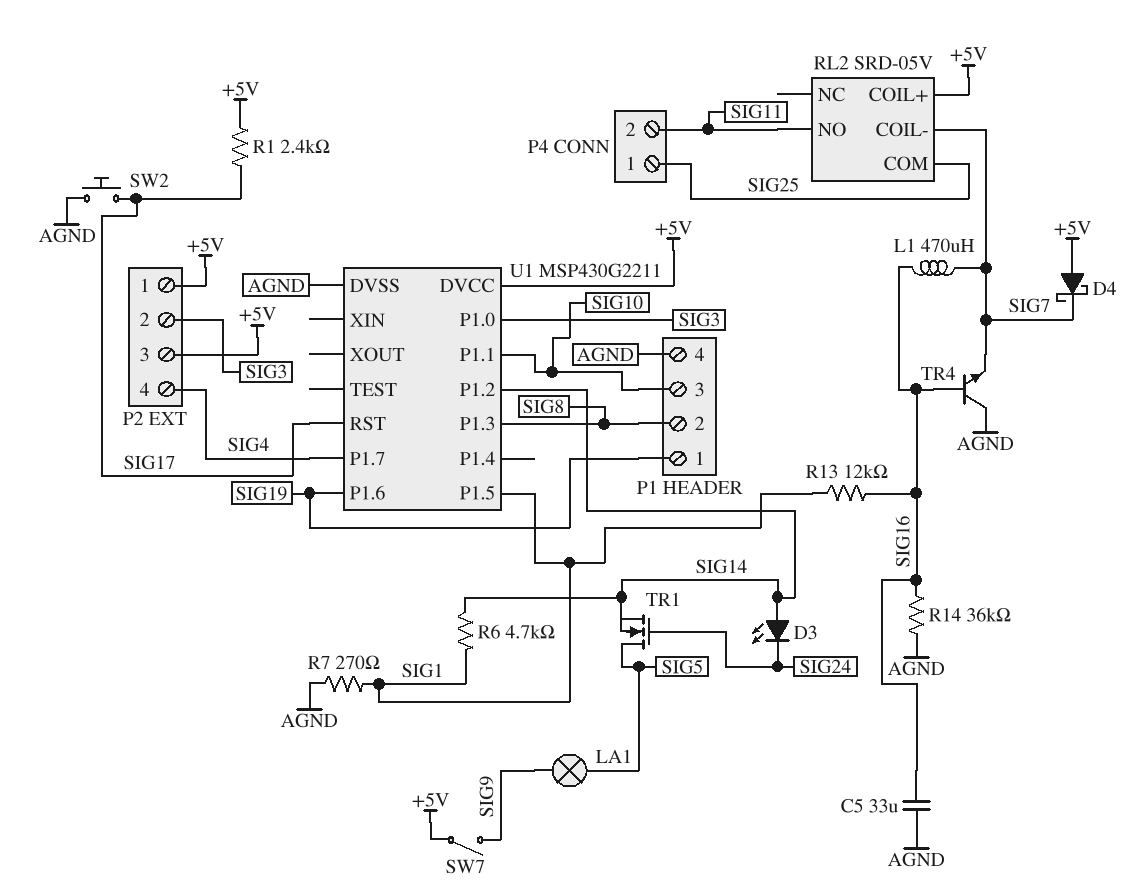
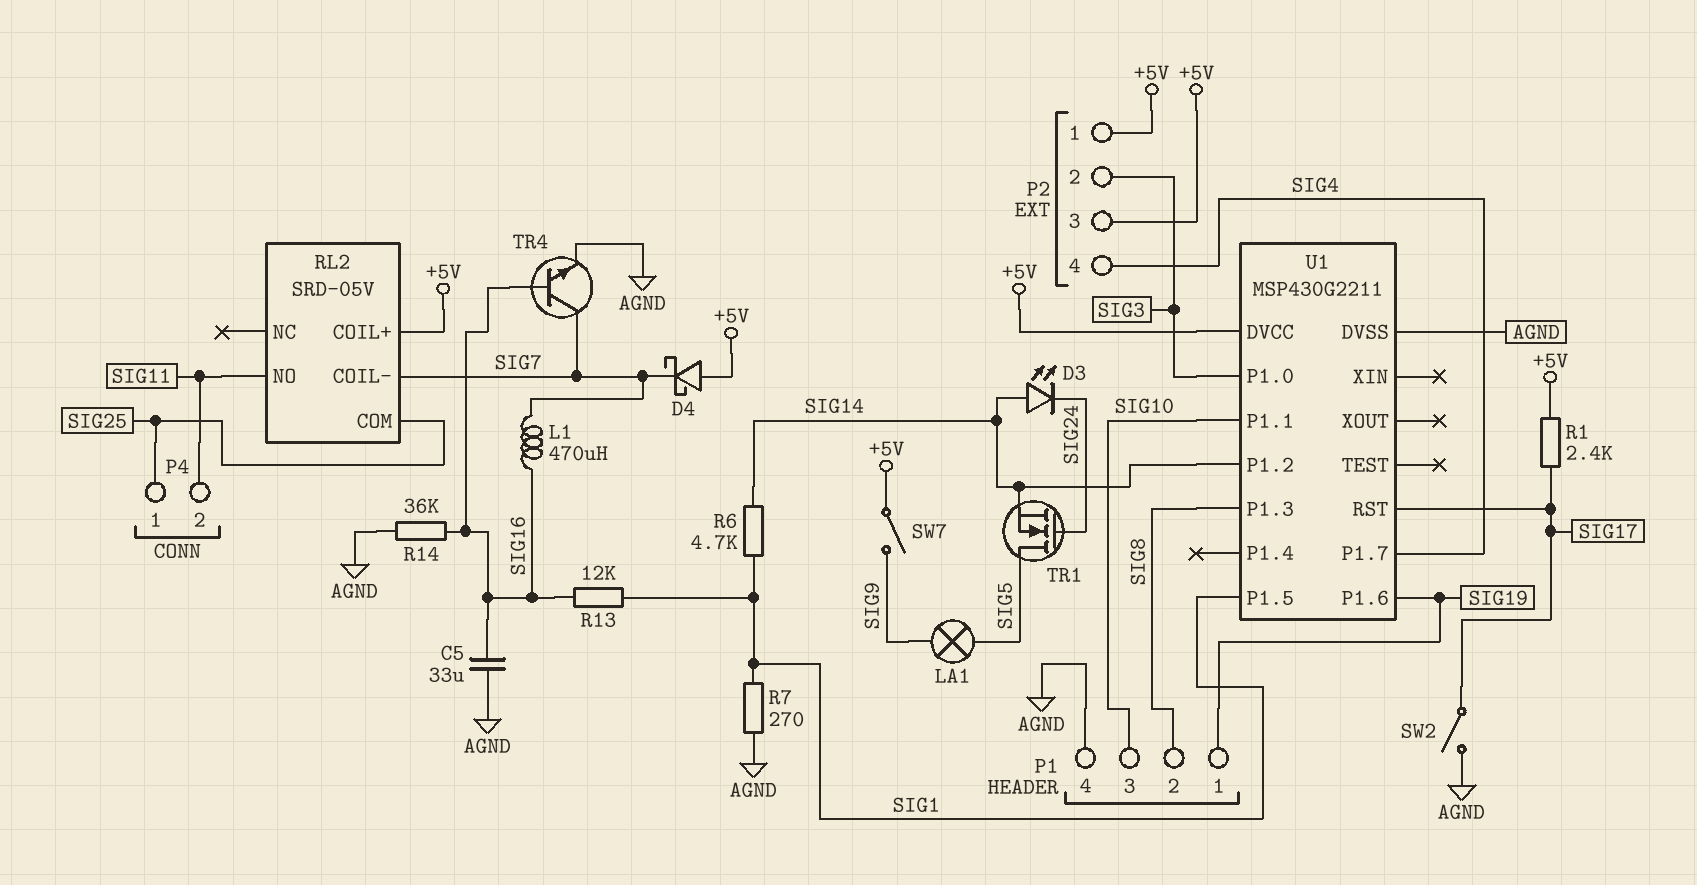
SW2: button (AGND, SIG17) -> switch (AGND, SIG17)
TR4: NPN (B SIG16, C AGND, E SIG7) -> NPN (B SIG16, C SIG7, E AGND)

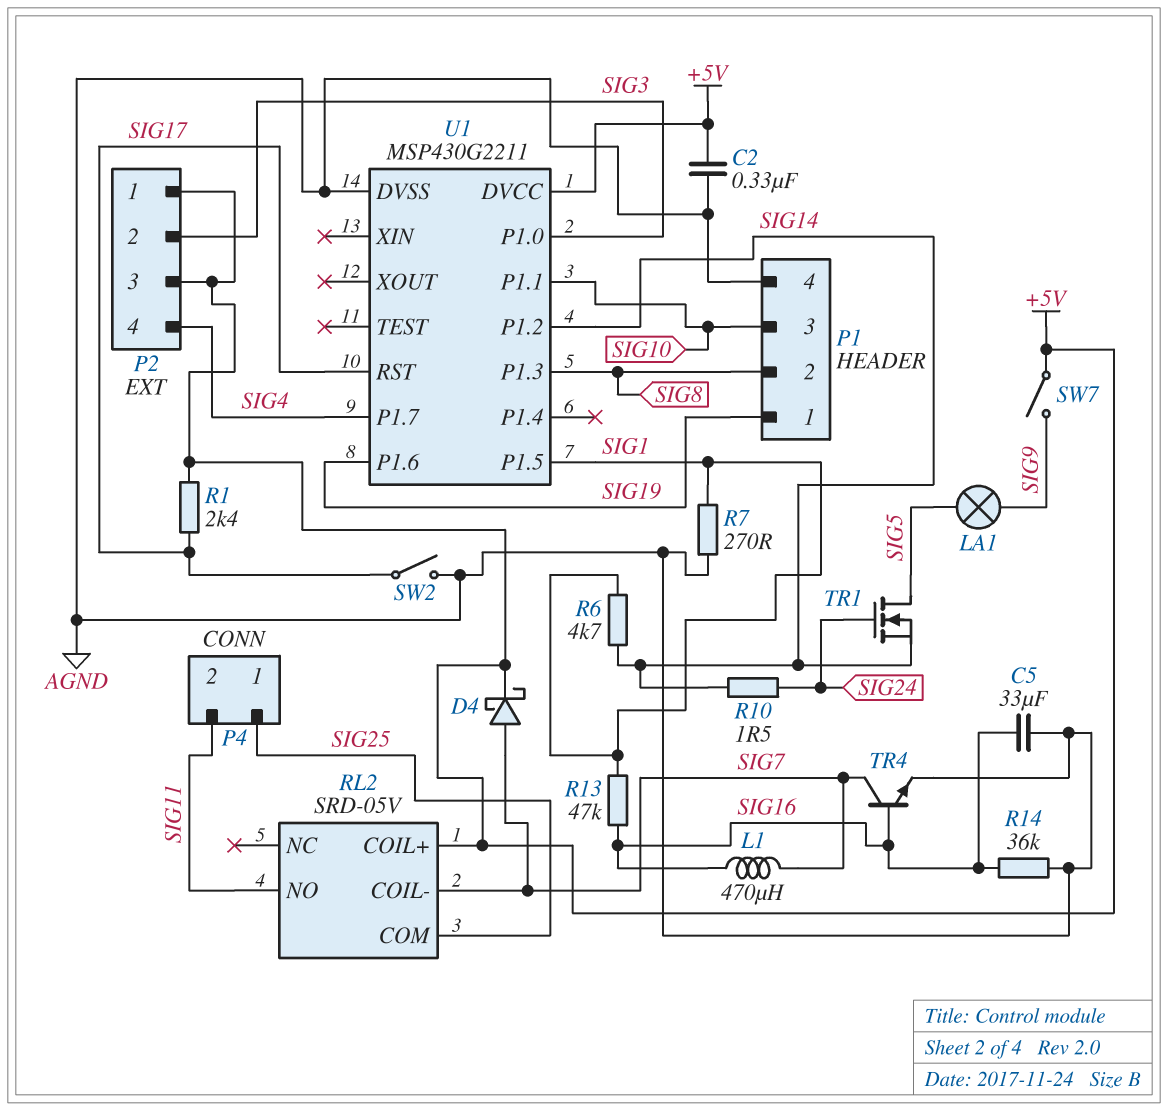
C2: none -> 330nF (+5V, AGND)
D3: LED (A SIG14, K SIG24) -> none
D4: schottky (A +5V, K SIG7) -> schottky (A SIG7, K +5V)
R10: none -> 1.5 (SIG14, SIG24)
R13: 12k (SIG1, SIG16) -> 47k (SIG1, SIG16)

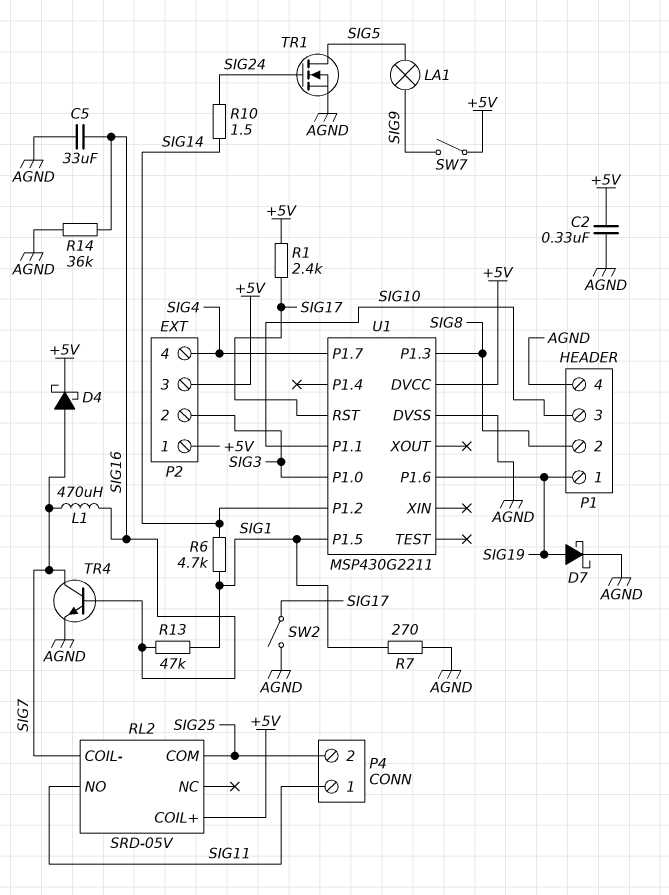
D7: none -> schottky (A SIG19, K AGND)
P4 pin 1: SIG25 -> SIG11
P4 pin 2: SIG11 -> SIG25
TR1: NMOS (G SIG24, D SIG5, S SIG14) -> NMOS (G SIG24, D SIG5, S AGND)

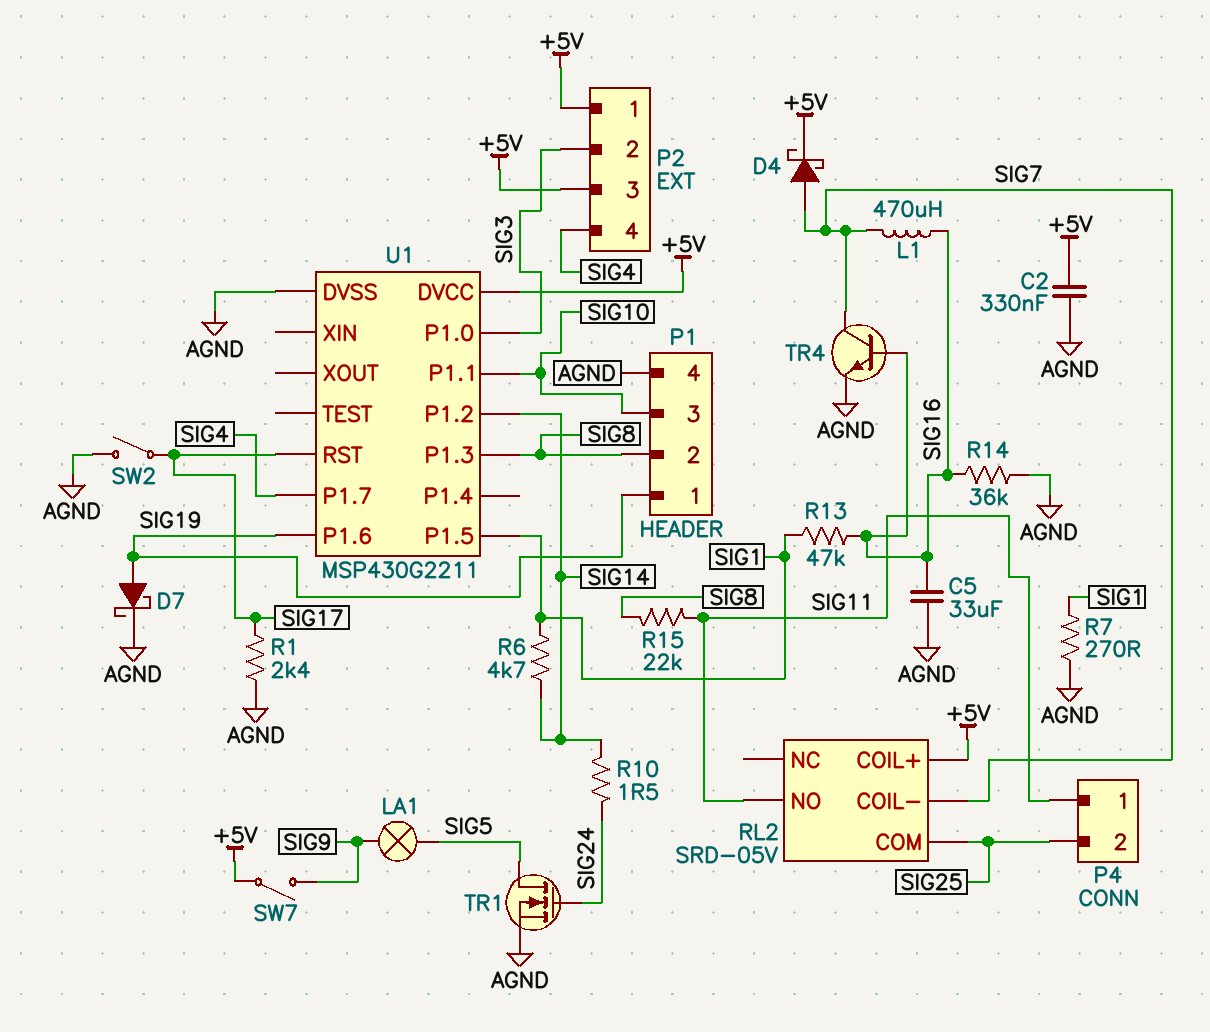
R1: 2.4k (+5V, SIG17) -> 2.4k (AGND, SIG17)
R15: none -> 22k (SIG8, SIG11)

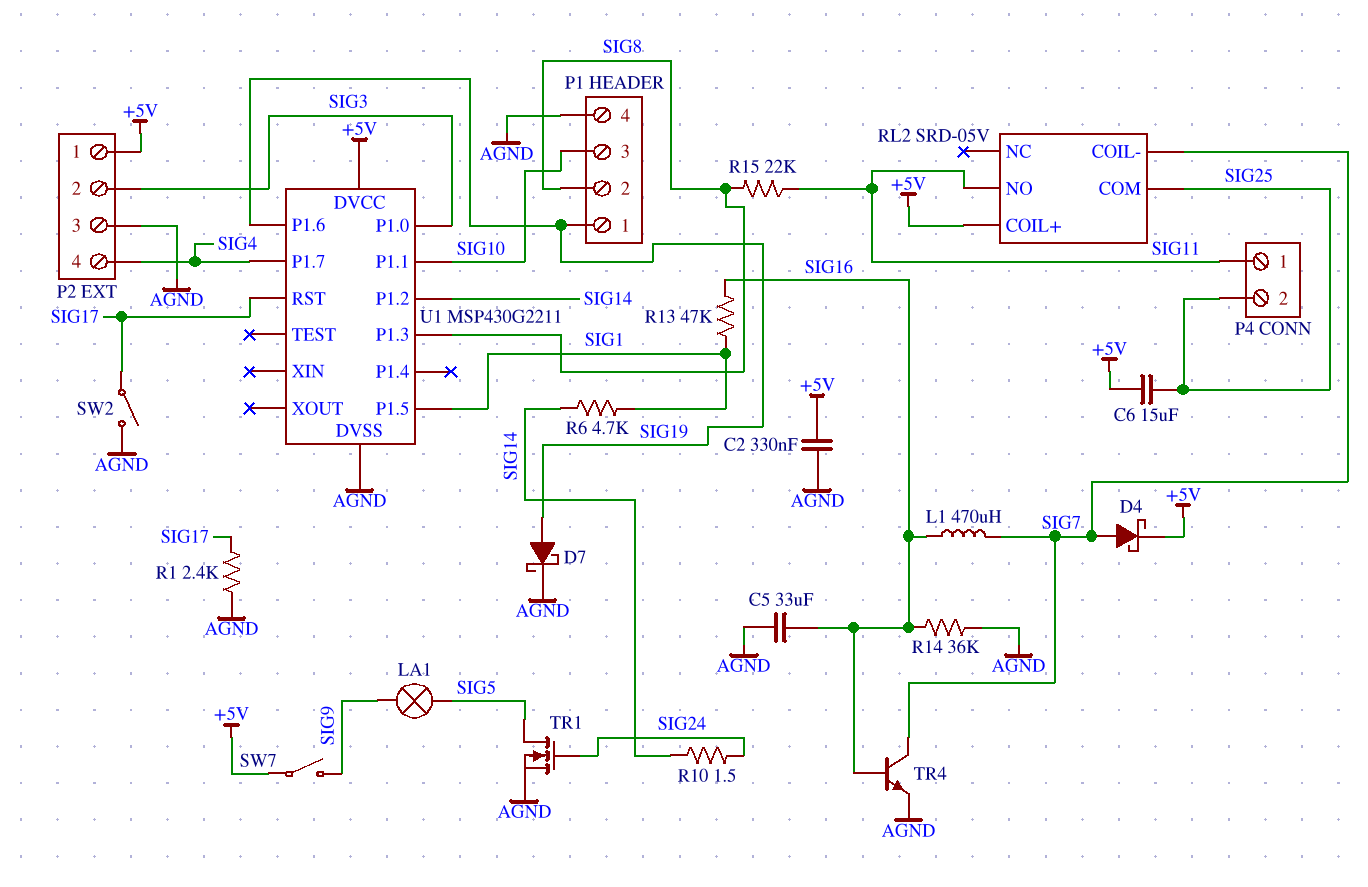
C6: none -> 15uF (+5V, SIG25)
P2 pin 3: +5V -> AGND
R7: 270 (AGND, SIG1) -> none

